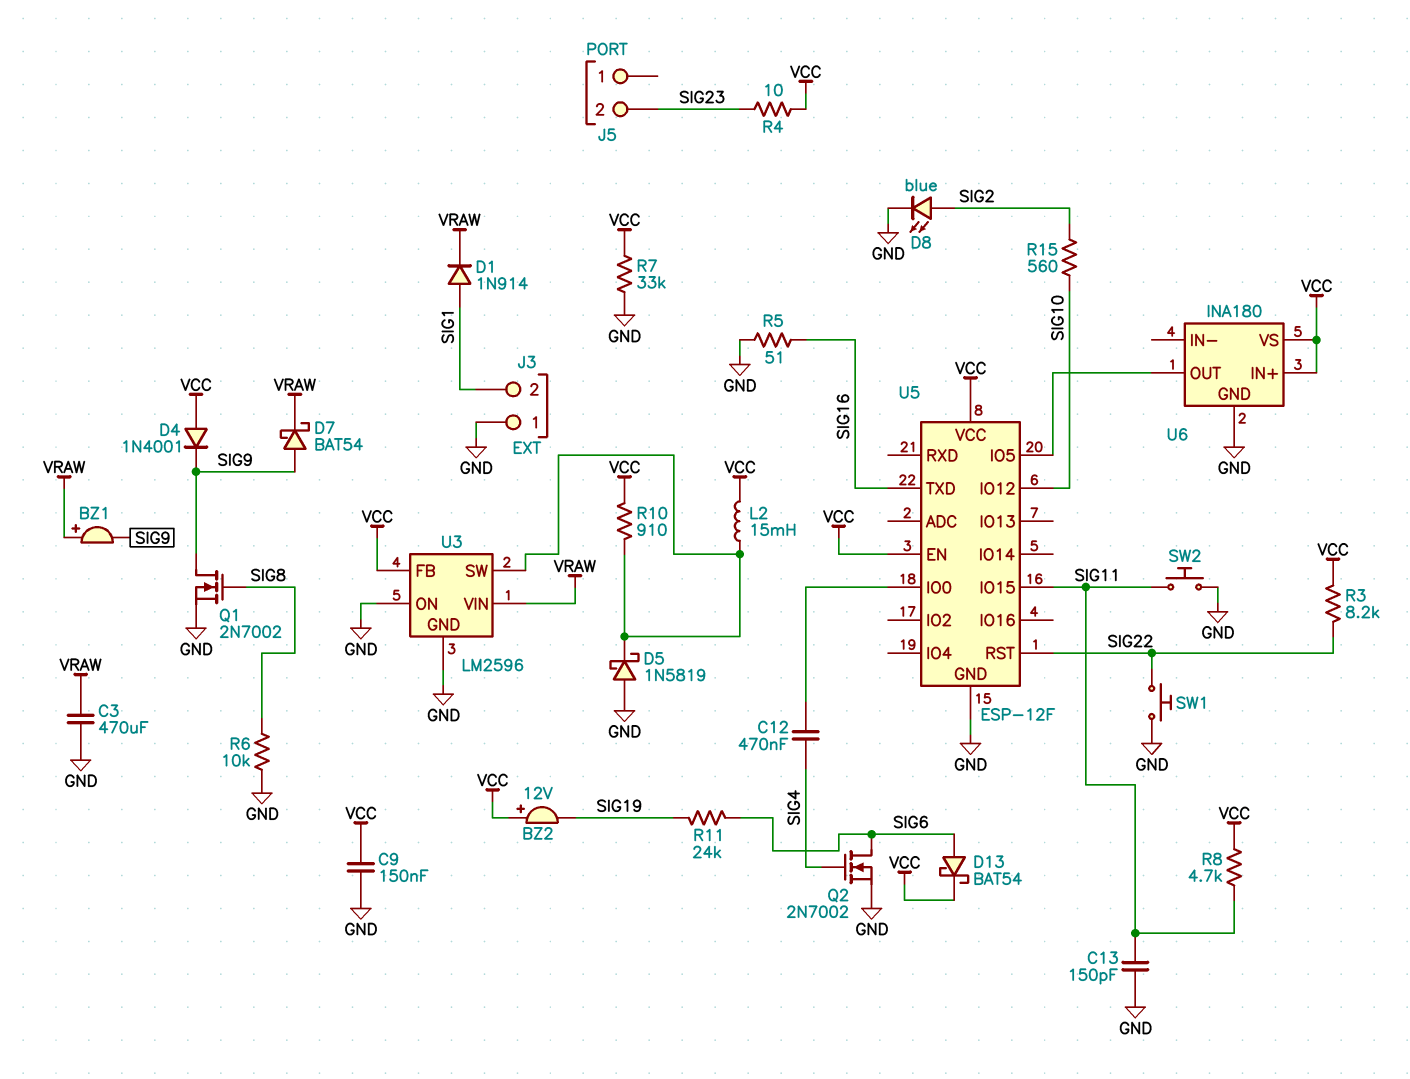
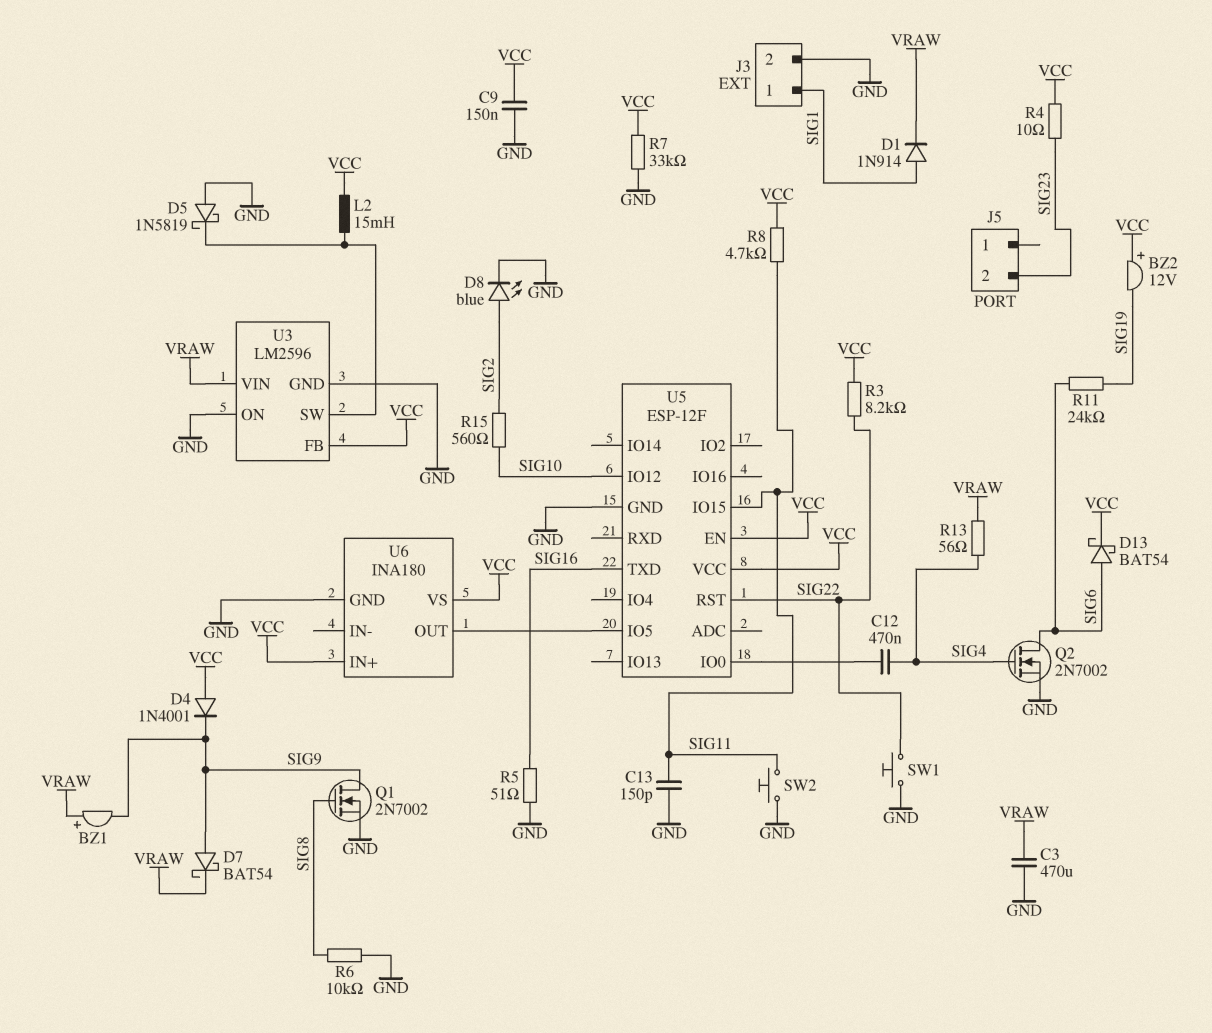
J3 pin 1: GND -> SIG1
J3 pin 2: SIG1 -> GND
R10: 910 (U3/SW, VCC) -> none
R13: none -> 56 (SIG4, VRAW)

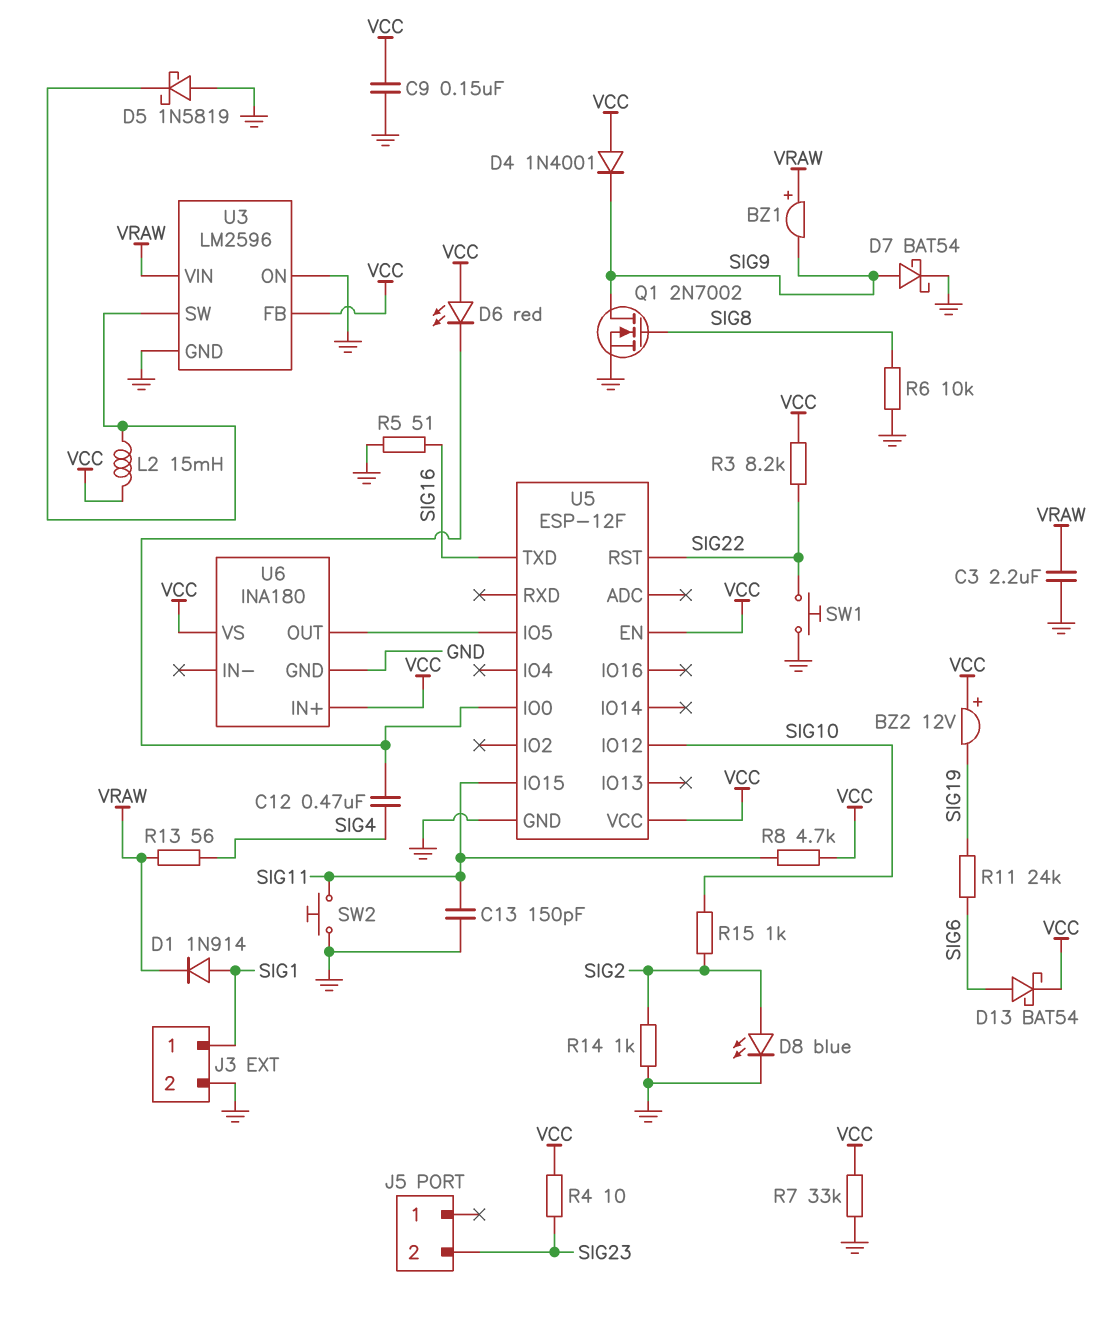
C3: 470uF (GND, VRAW) -> 2.2uF (GND, VRAW)
D6: none -> LED red (A VCC, K U5/IO0)
D7: schottky BAT54 (A SIG9, K VRAW) -> schottky BAT54 (A SIG9, K GND)
Q2: NMOS 2N7002 (G SIG4, D SIG6, S GND) -> none
R14: none -> 1k (GND, SIG2)
R15: 560 (SIG2, SIG10) -> 1k (SIG2, SIG10)

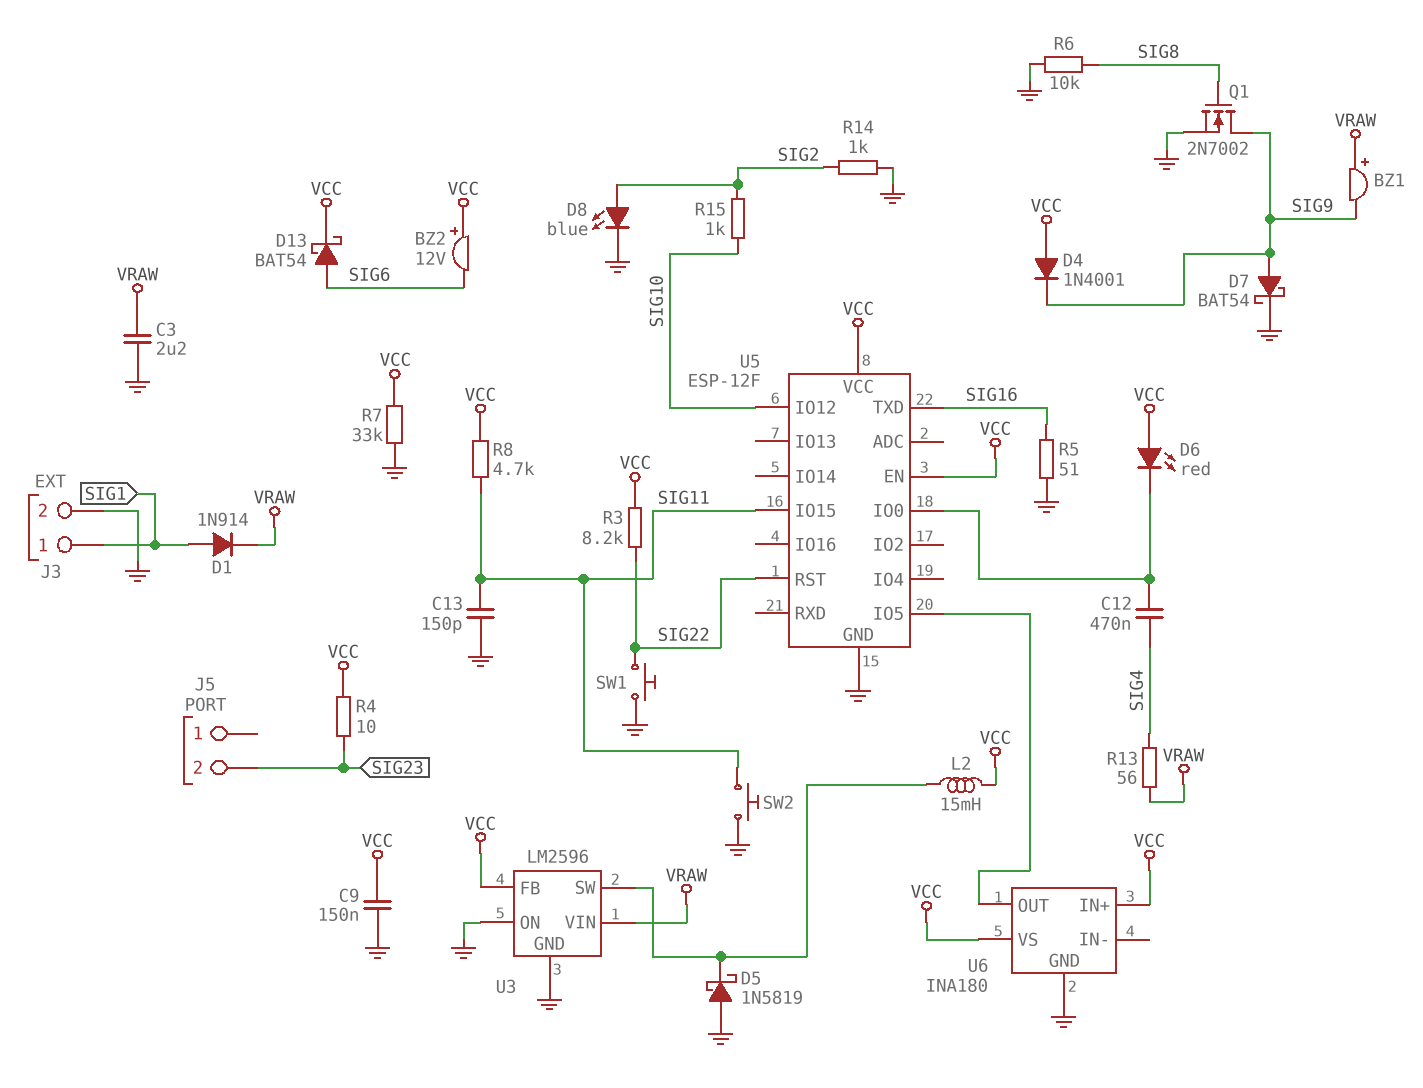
BZ2: buzzer 12V (plus VCC, minus SIG19) -> buzzer 12V (plus VCC, minus SIG6)
R11: 24k (SIG6, SIG19) -> none

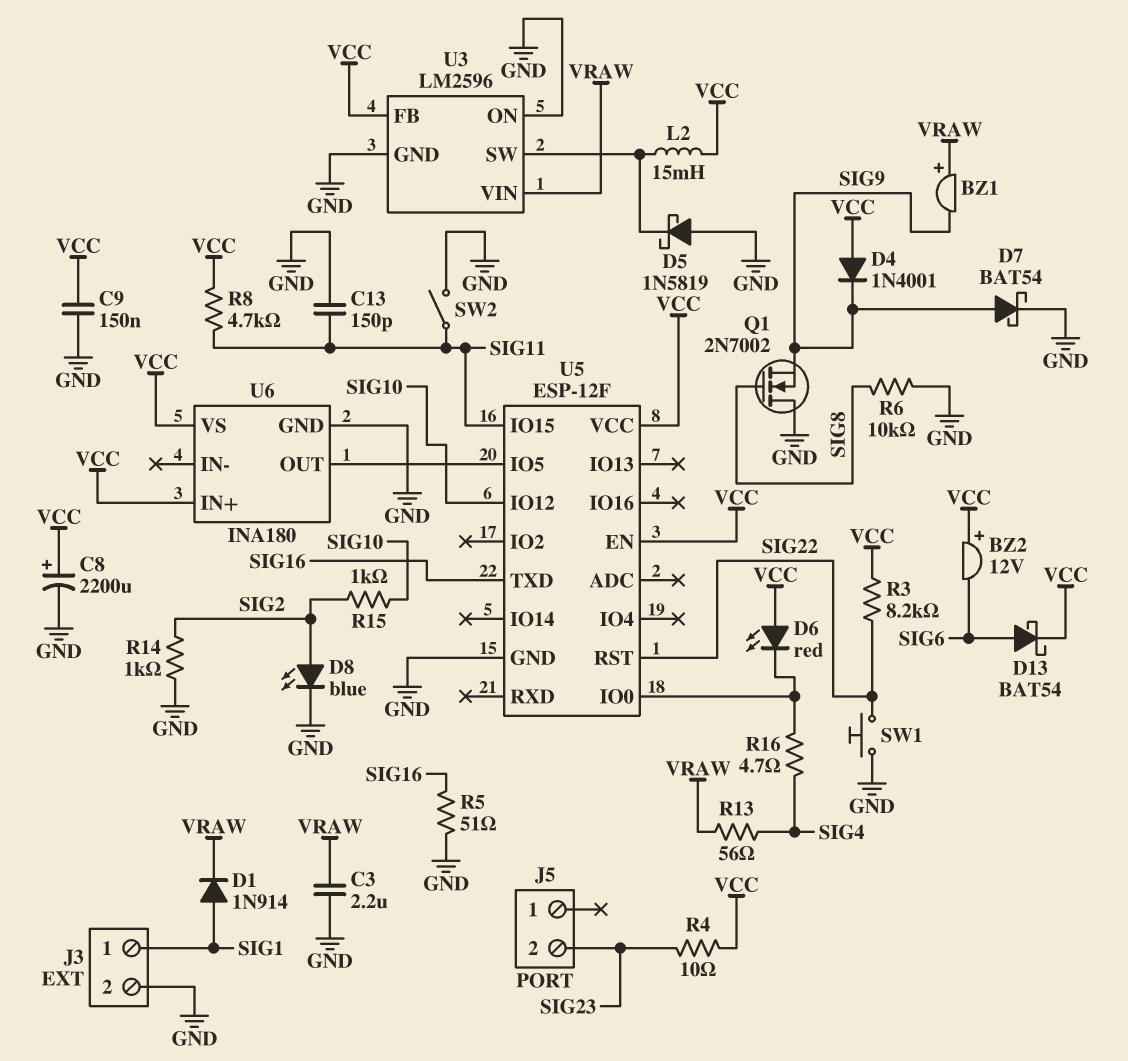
C8: none -> 2200uF (plus VCC, minus GND)
C12: 470nF (SIG4, U5/IO0) -> none
Q1: NMOS 2N7002 (G SIG8, D SIG9, S GND) -> NMOS 2N7002 (G SIG8, D GND, S SIG9)
R7: 33k (GND, VCC) -> none
R16: none -> 4.7 (SIG4, U5/IO0)
SW2: button (GND, SIG11) -> switch (GND, SIG11)

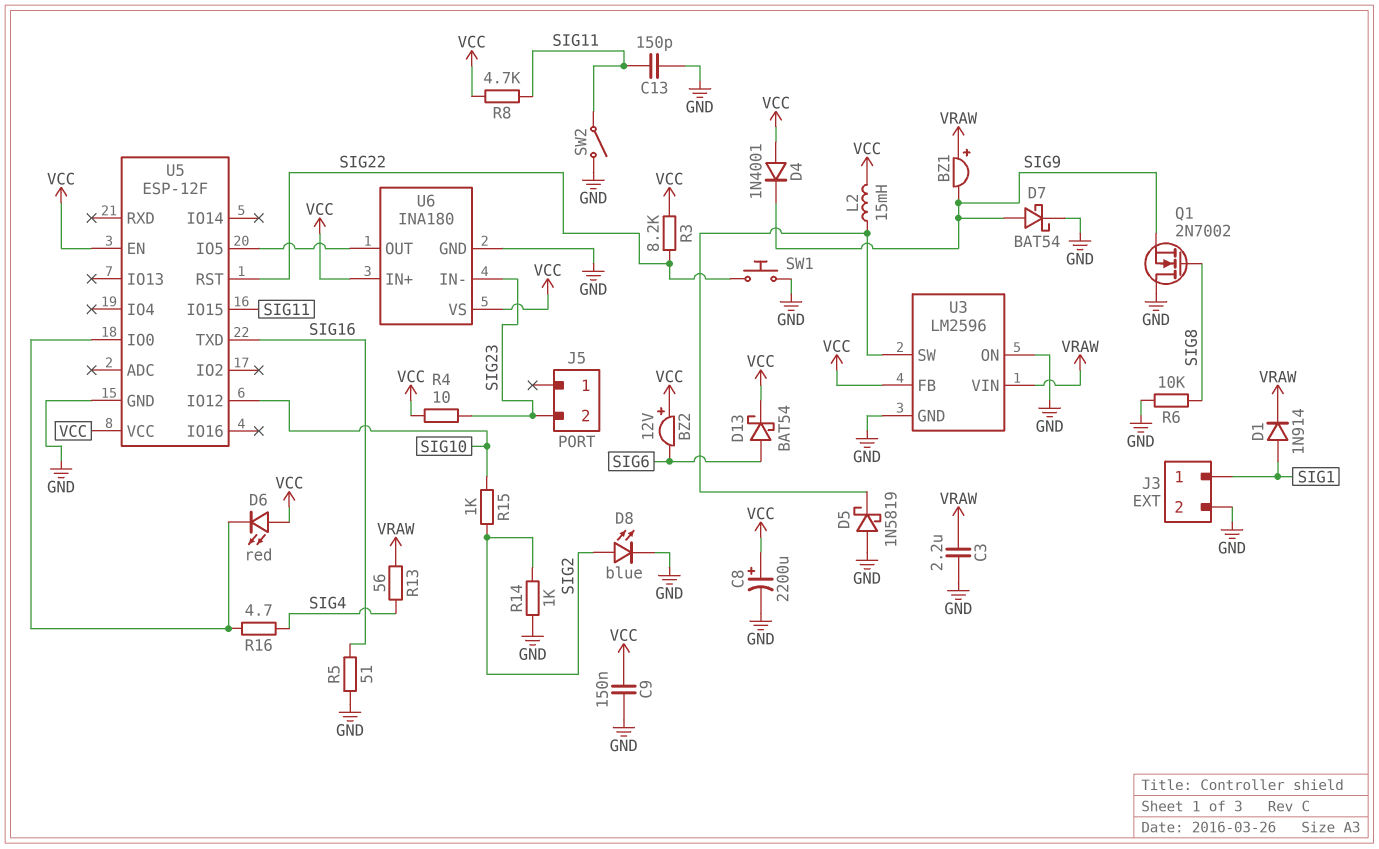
U6 pin IN-: none -> SIG23

